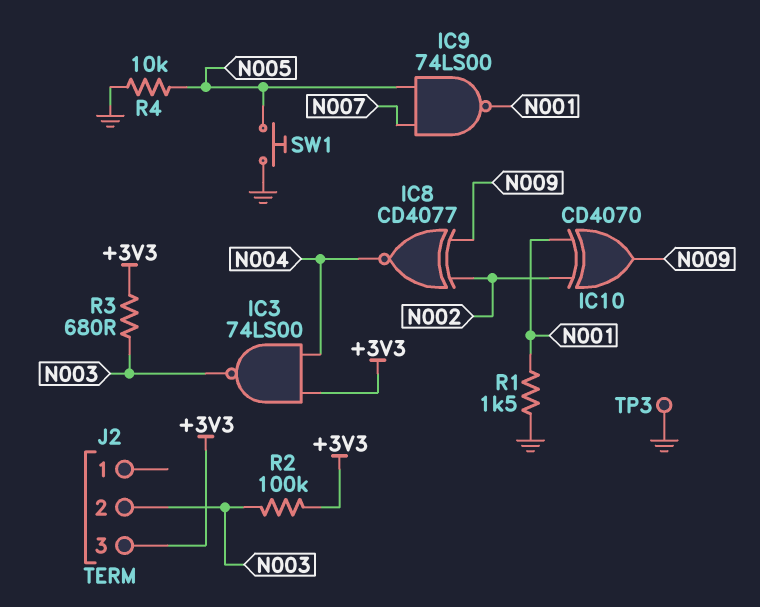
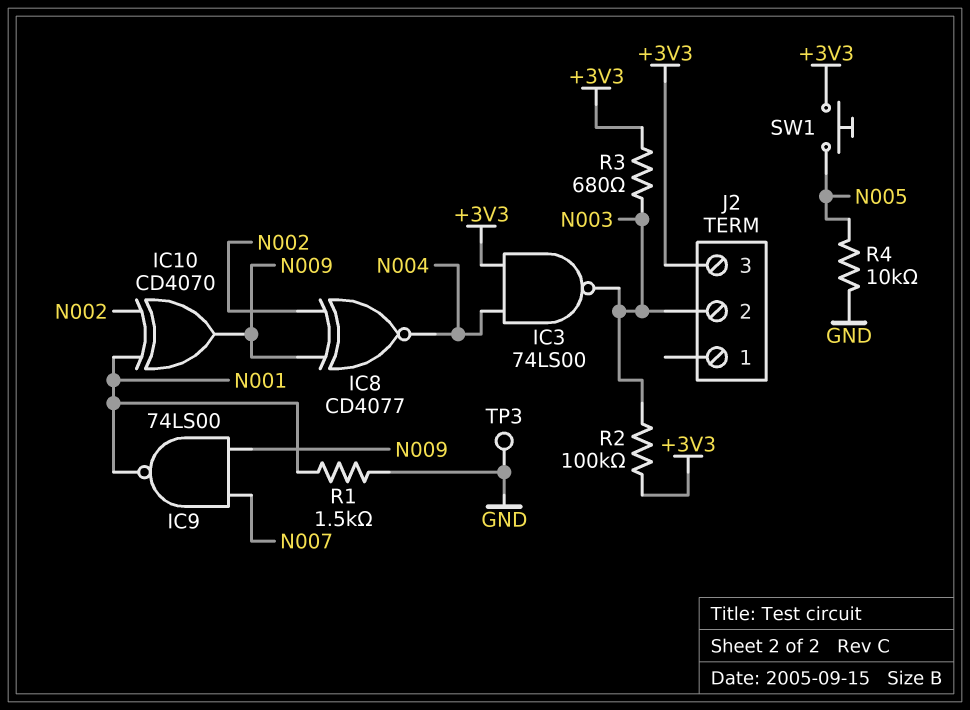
IC9: NAND 74LS00 (in N005, in N007, out N001) -> NAND 74LS00 (in N007, in N009, out N001)
SW1: button (GND, N005) -> button (+3V3, N005)

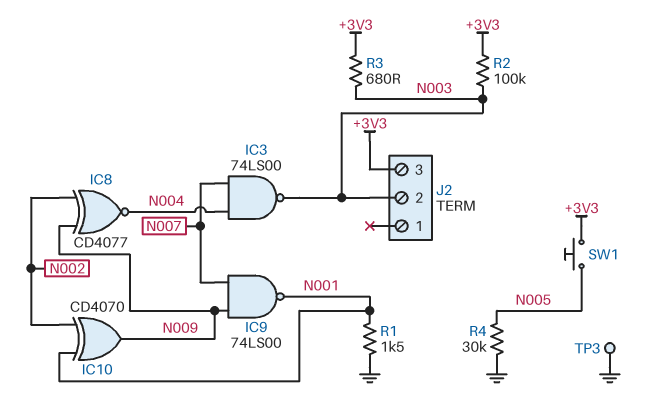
IC3: NAND 74LS00 (in +3V3, in N004, out N003) -> NAND 74LS00 (in N004, in N007, out N003)
R4: 10k (GND, N005) -> 30k (GND, N005)

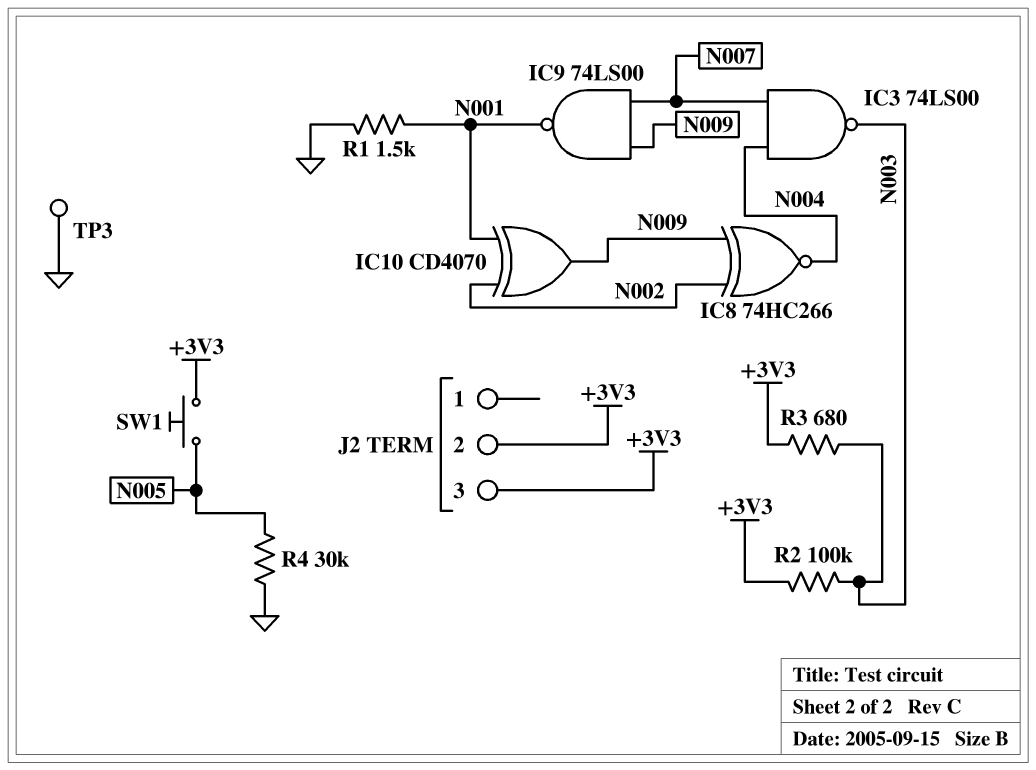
IC8: XNOR CD4077 (in N002, in N009, out N004) -> XNOR 74HC266 (in N002, in N009, out N004)
J2 pin 2: N003 -> +3V3

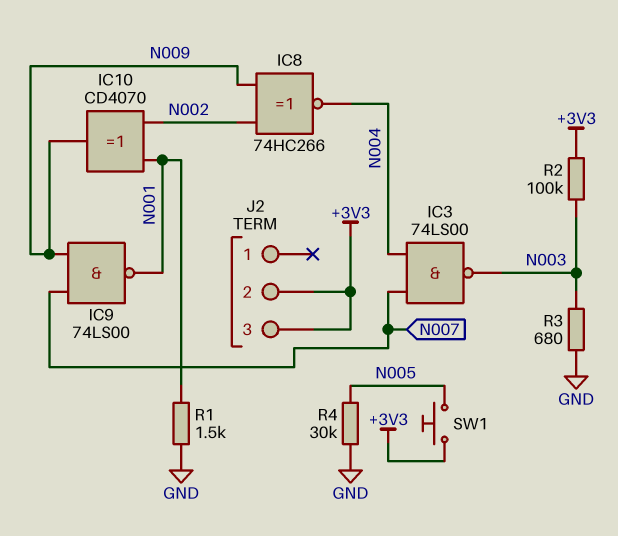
R3: 680 (+3V3, N003) -> 680 (GND, N003)
TP3: test point (GND) -> none

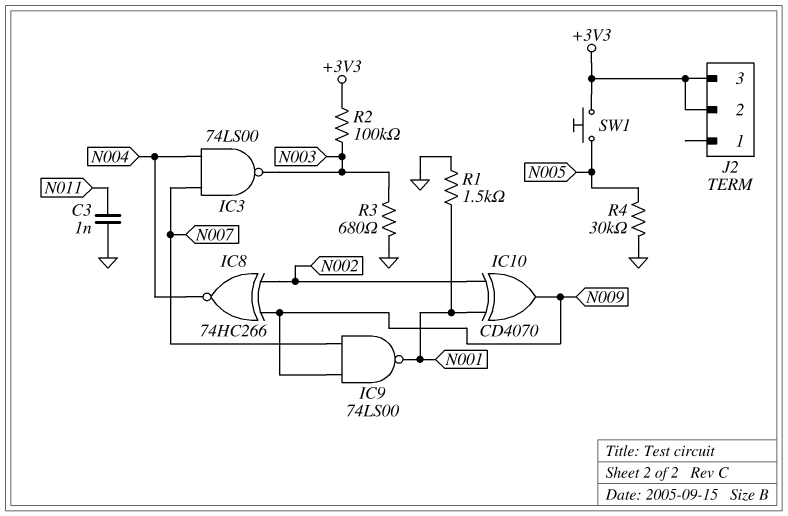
C3: none -> 1nF (GND, N011)

